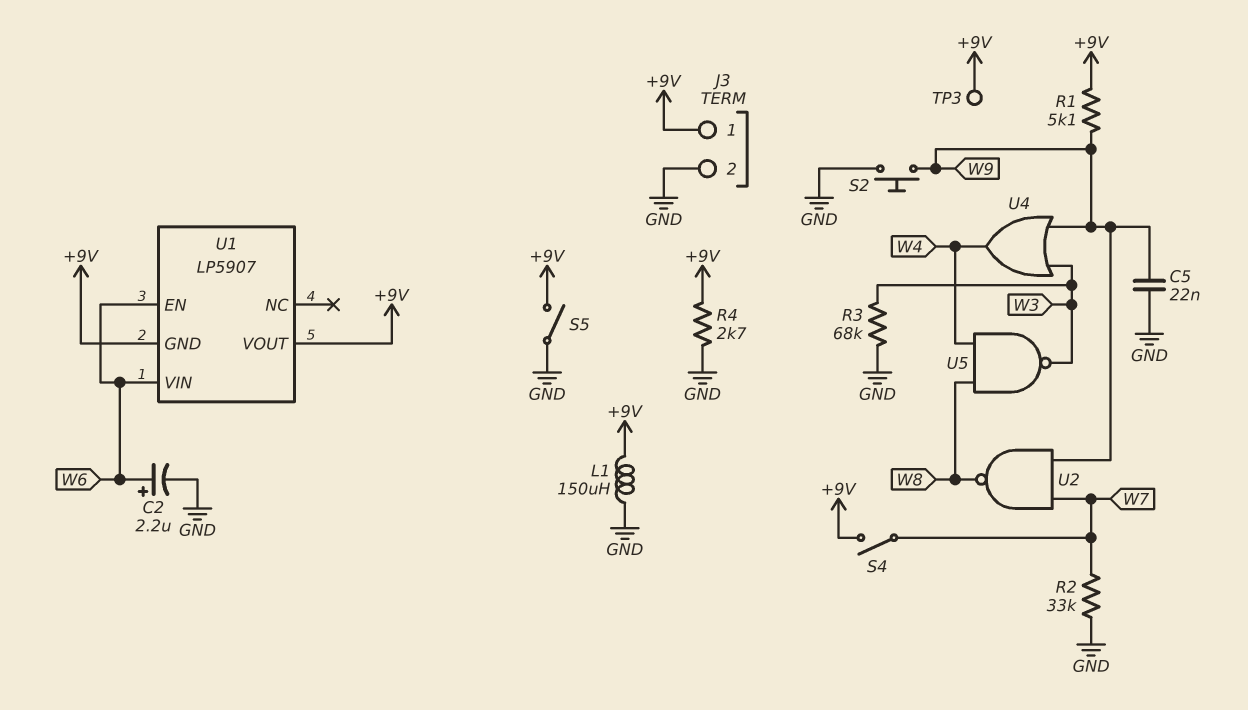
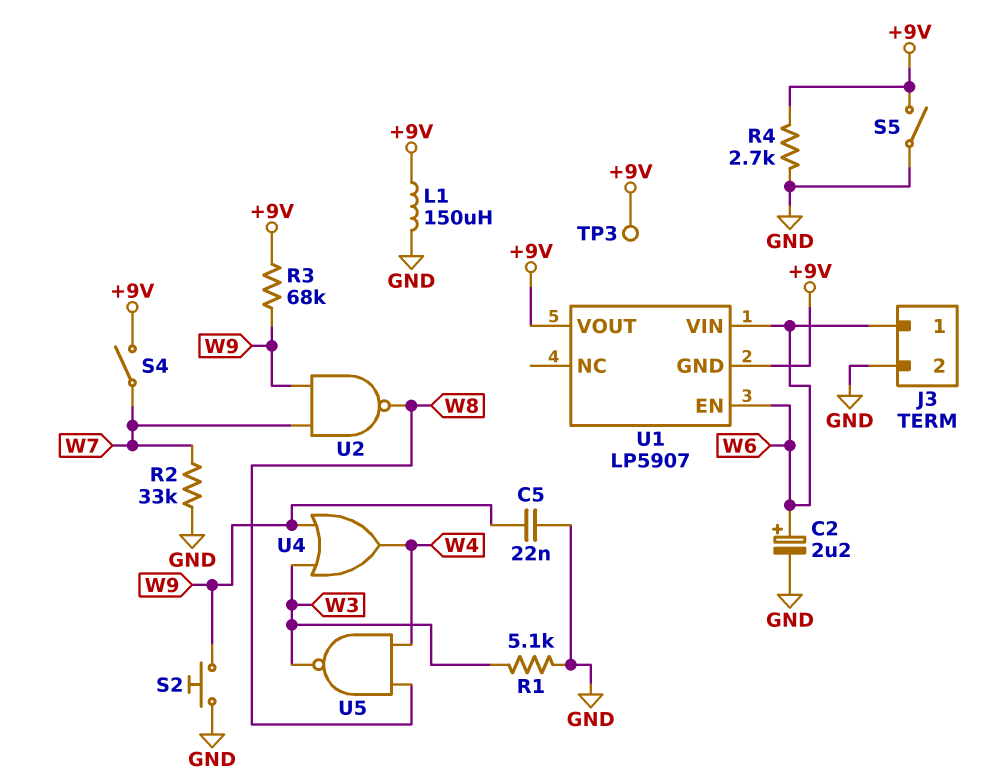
J3 pin 1: +9V -> W6
R1: 5.1k (+9V, W9) -> 5.1k (GND, W3)
R3: 68k (GND, W3) -> 68k (+9V, W9)

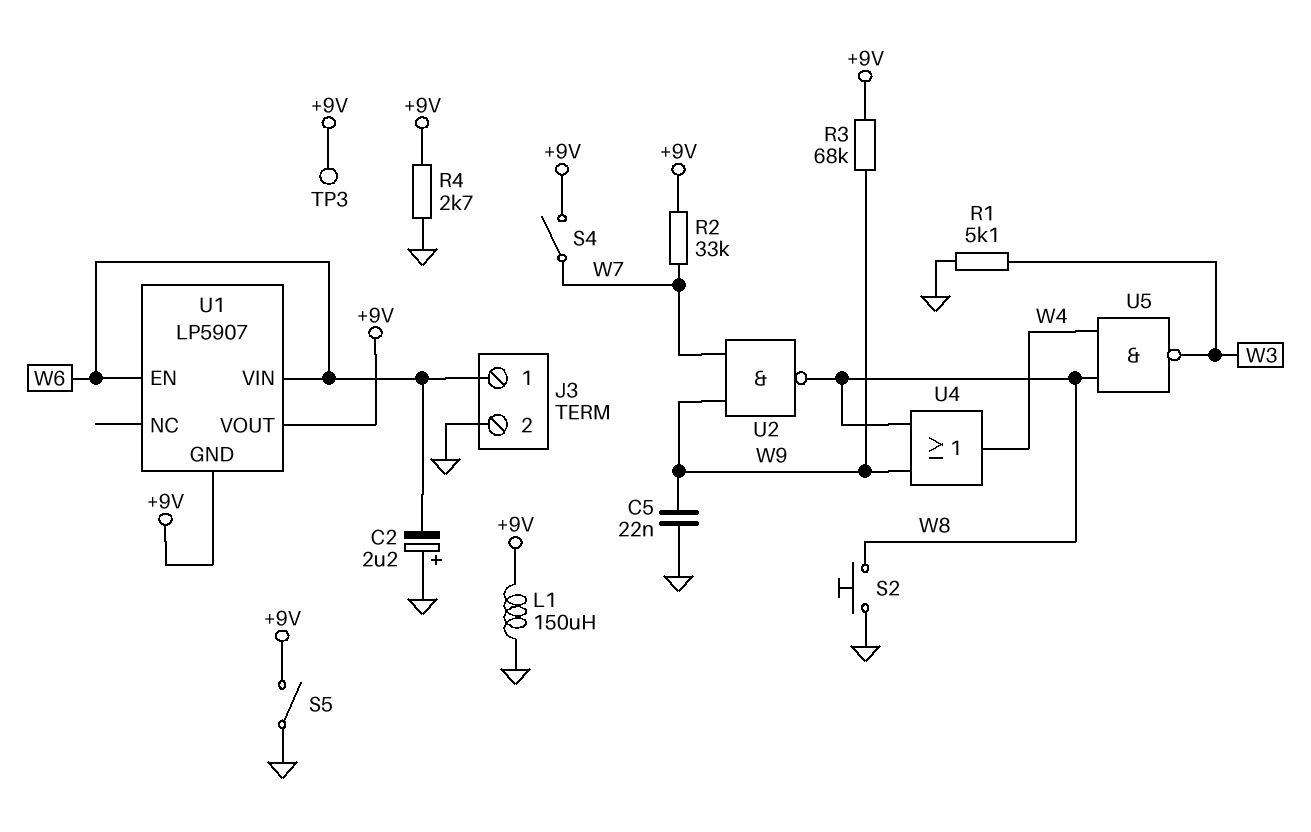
C2: 2.2uF (plus W6, minus GND) -> 2.2uF (plus GND, minus W6)
R2: 33k (GND, W7) -> 33k (+9V, W7)
S2: button (GND, W9) -> button (GND, W8)
U4: OR (in W3, in W9, out W4) -> OR (in W8, in W9, out W4)

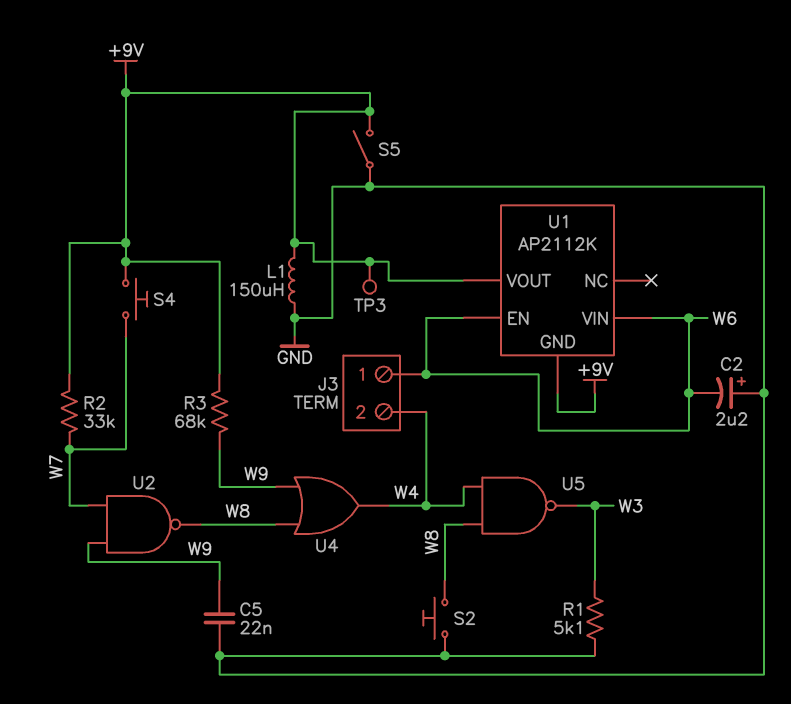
J3 pin 2: GND -> W4
R4: 2.7k (+9V, GND) -> none
S4: switch (+9V, W7) -> button (+9V, W7)
U1: LP5907 -> AP2112K

